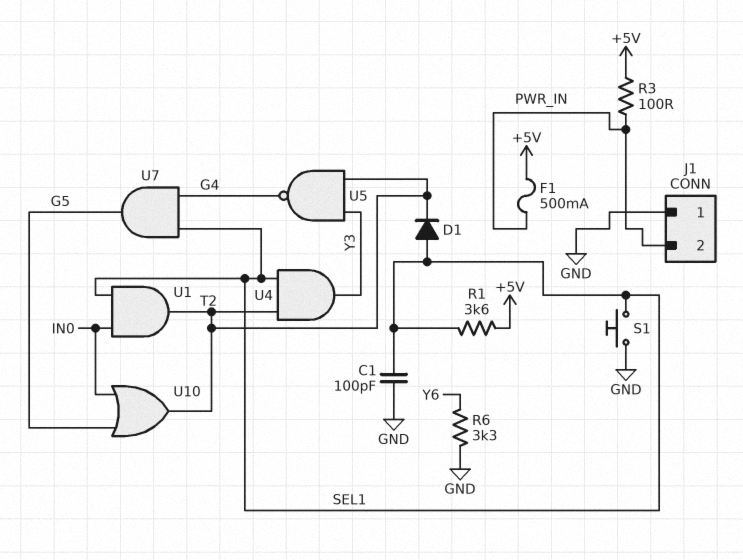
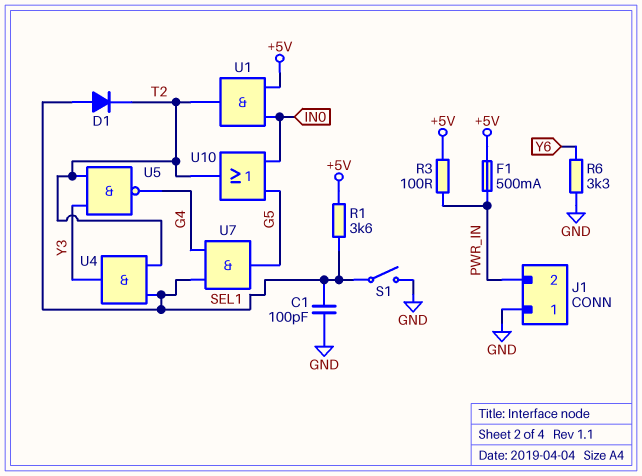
S1: button (GND, SEL1) -> switch (GND, SEL1)
U1: AND (in IN0, in SEL1, out T2) -> AND (in +5V, in IN0, out T2)

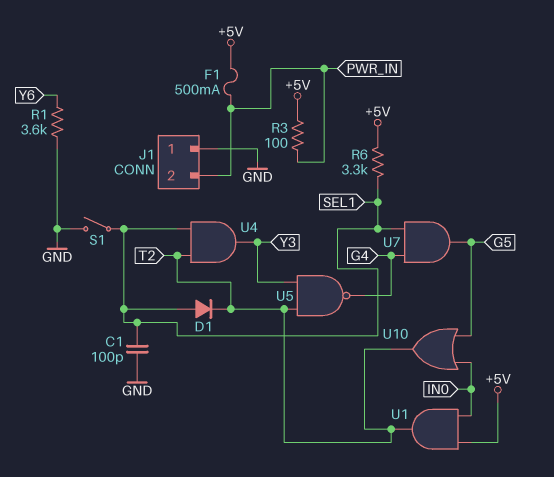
R1: 3.6k (+5V, SEL1) -> 3.6k (GND, Y6)
R6: 3.3k (GND, Y6) -> 3.3k (+5V, SEL1)

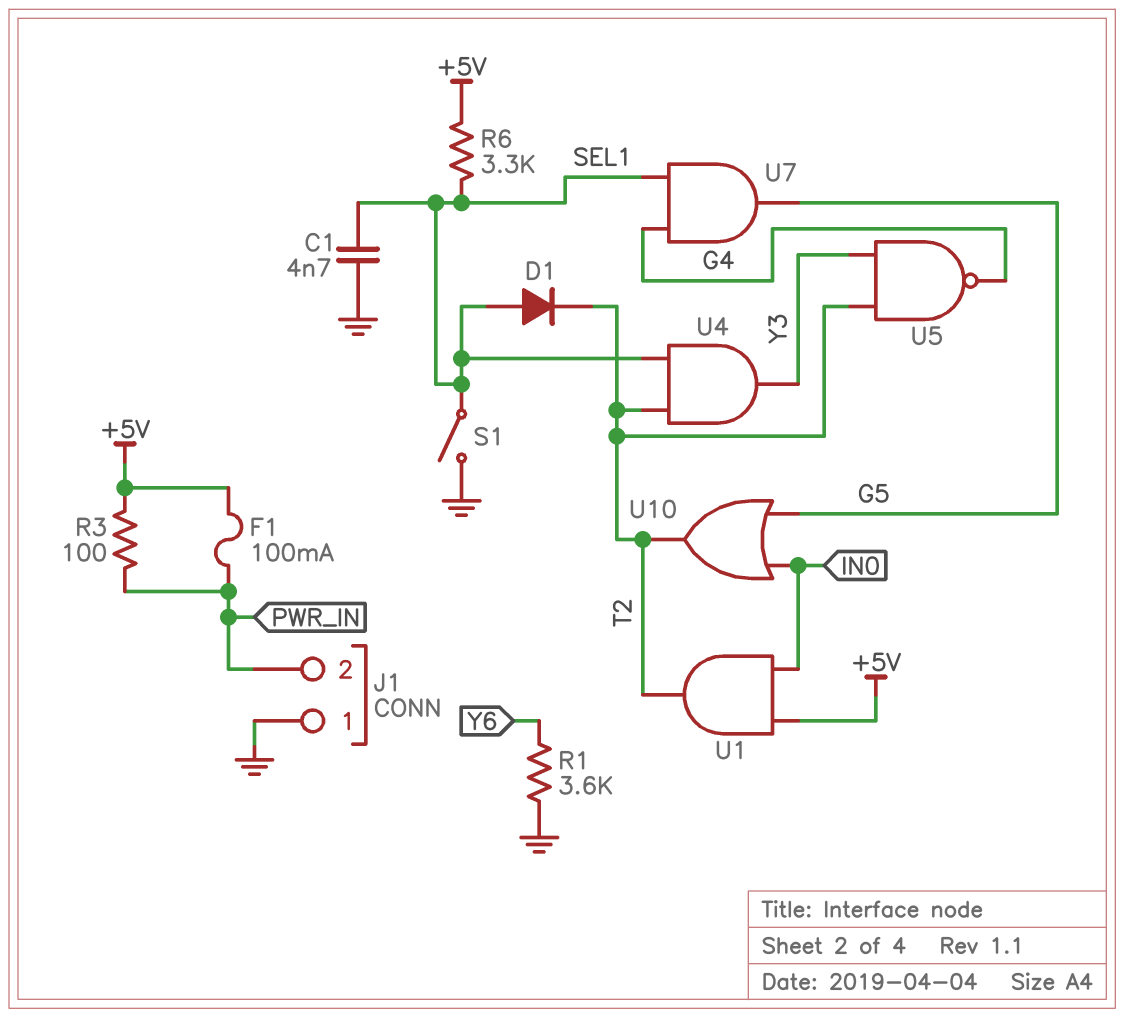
C1: 100pF (GND, SEL1) -> 4.7nF (GND, SEL1)
F1: 500mA (+5V, PWR_IN) -> 100mA (+5V, PWR_IN)

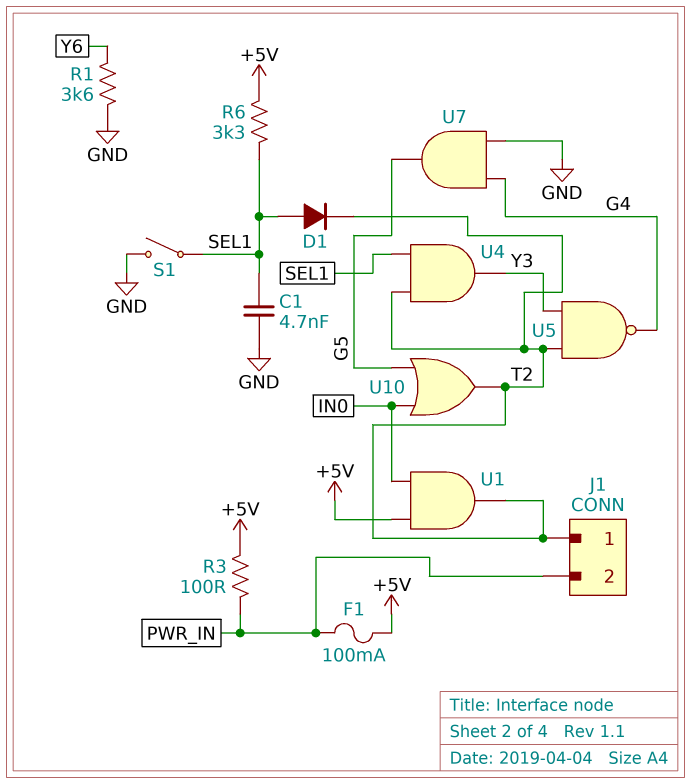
J1 pin 1: GND -> T2
U7: AND (in G4, in SEL1, out G5) -> AND (in G4, in GND, out G5)

